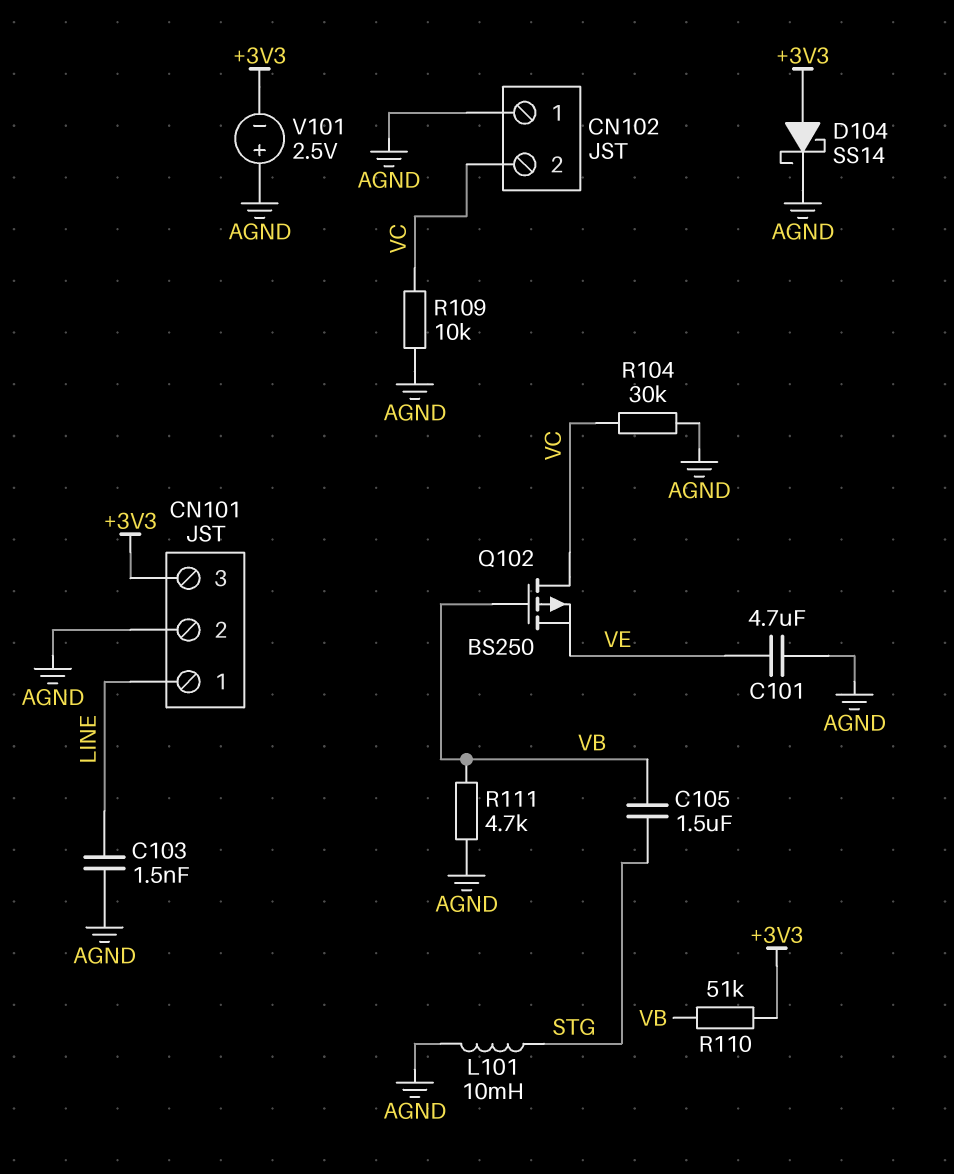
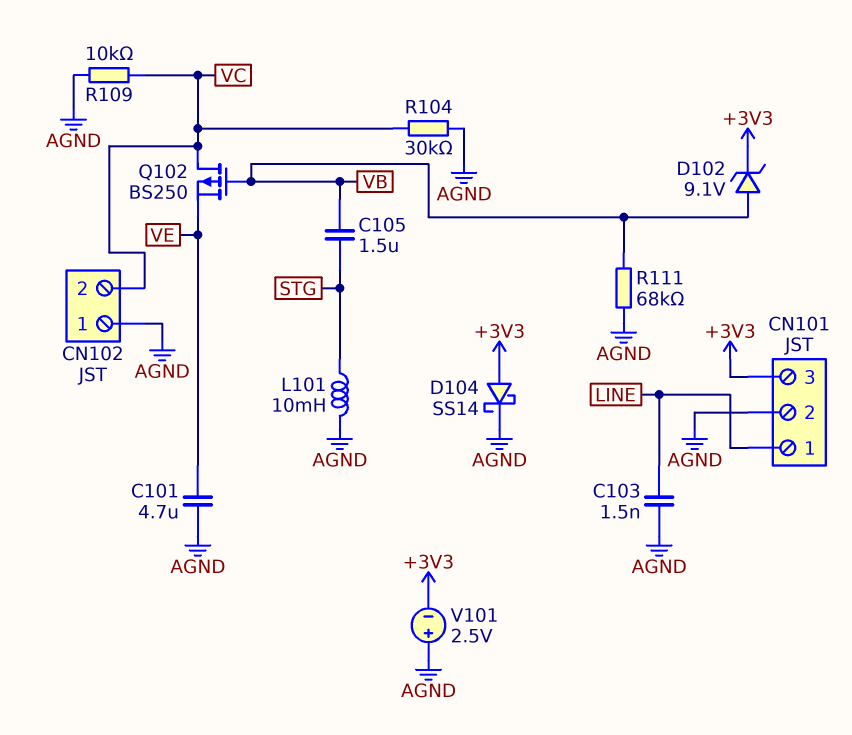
D102: none -> zener 9.1V (A VB, K +3V3)
R110: 51k (+3V3, VB) -> none
R111: 4.7k (AGND, VB) -> 68k (AGND, VB)

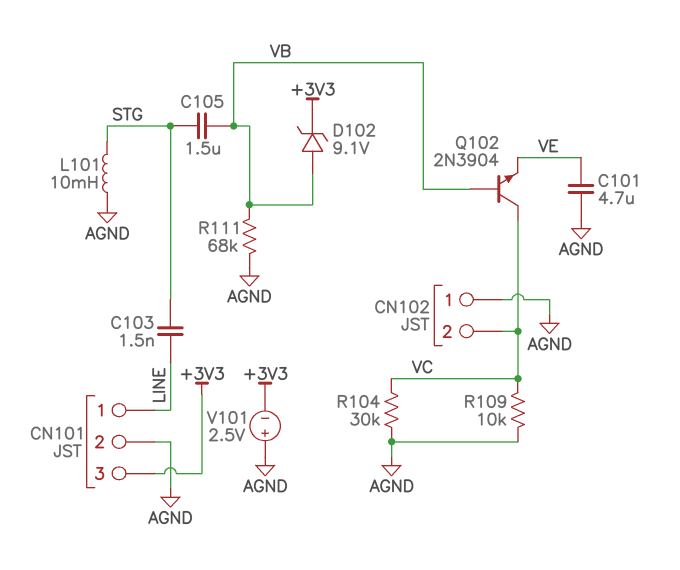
C103: 1.5nF (AGND, LINE) -> 1.5nF (LINE, STG)
D104: schottky SS14 (A +3V3, K AGND) -> none
Q102: PMOS BS250 (G VB, D VC, S VE) -> NPN 2N3904 (B VB, C VC, E VE)

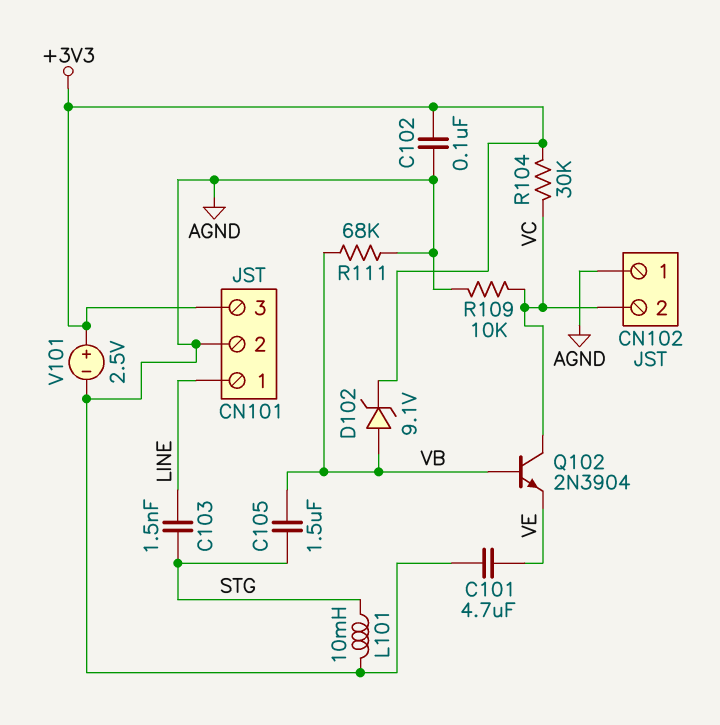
C102: none -> 100nF (+3V3, AGND)
R104: 30k (AGND, VC) -> 30k (+3V3, VC)
V101: 2.5V (plus AGND, minus +3V3) -> 2.5V (plus +3V3, minus AGND)

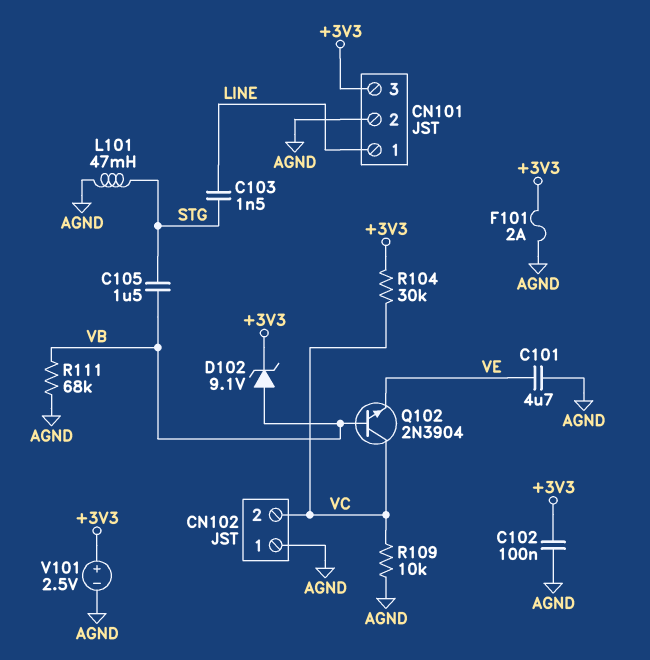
F101: none -> 2A (+3V3, AGND)
L101: 10mH (AGND, STG) -> 47mH (AGND, STG)

